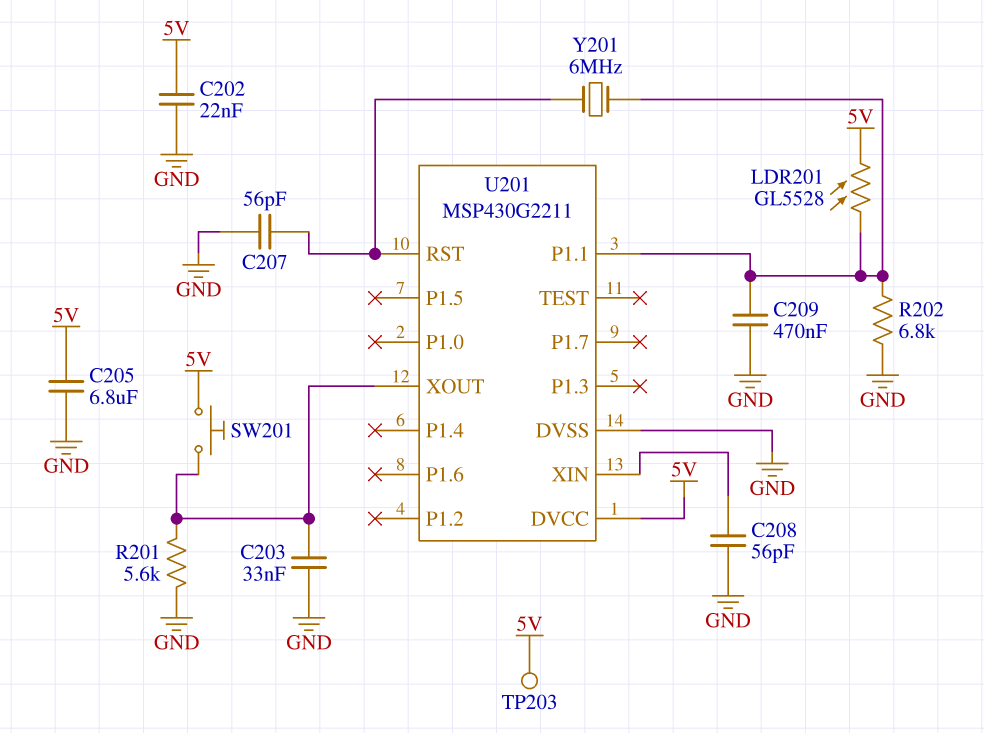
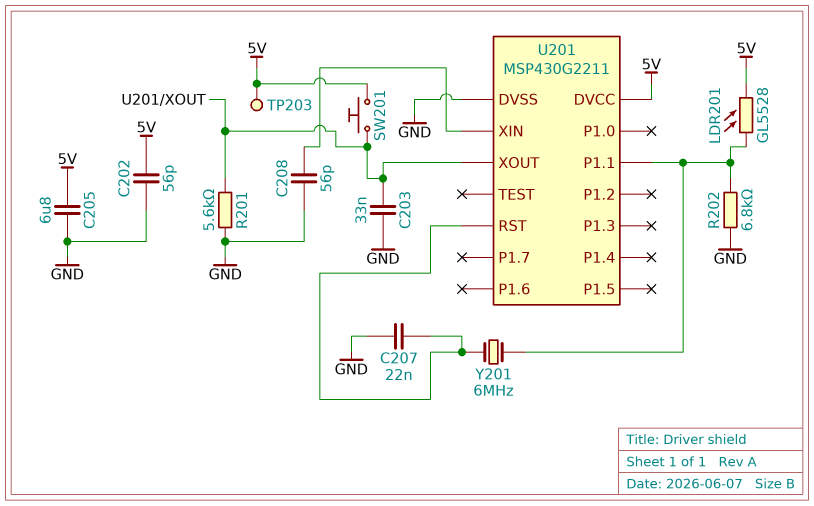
C202: 22nF (5V, GND) -> 56pF (5V, GND)
C207: 56pF (GND, U201/RST) -> 22nF (GND, U201/RST)
C209: 470nF (GND, U201/P1.1) -> none

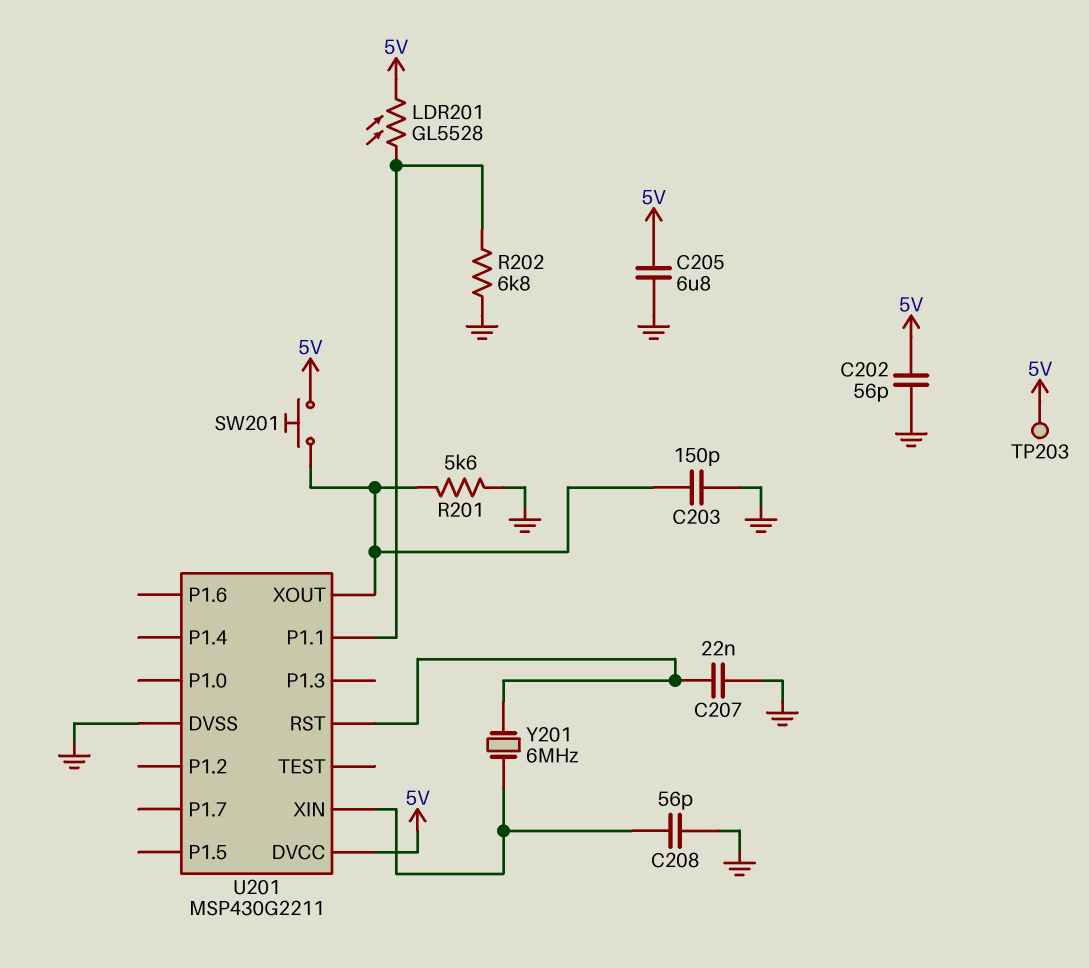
C203: 33nF (GND, U201/XOUT) -> 150pF (GND, U201/XOUT)
Y201: 6MHz (U201/P1.1, U201/RST) -> 6MHz (U201/RST, U201/XIN)

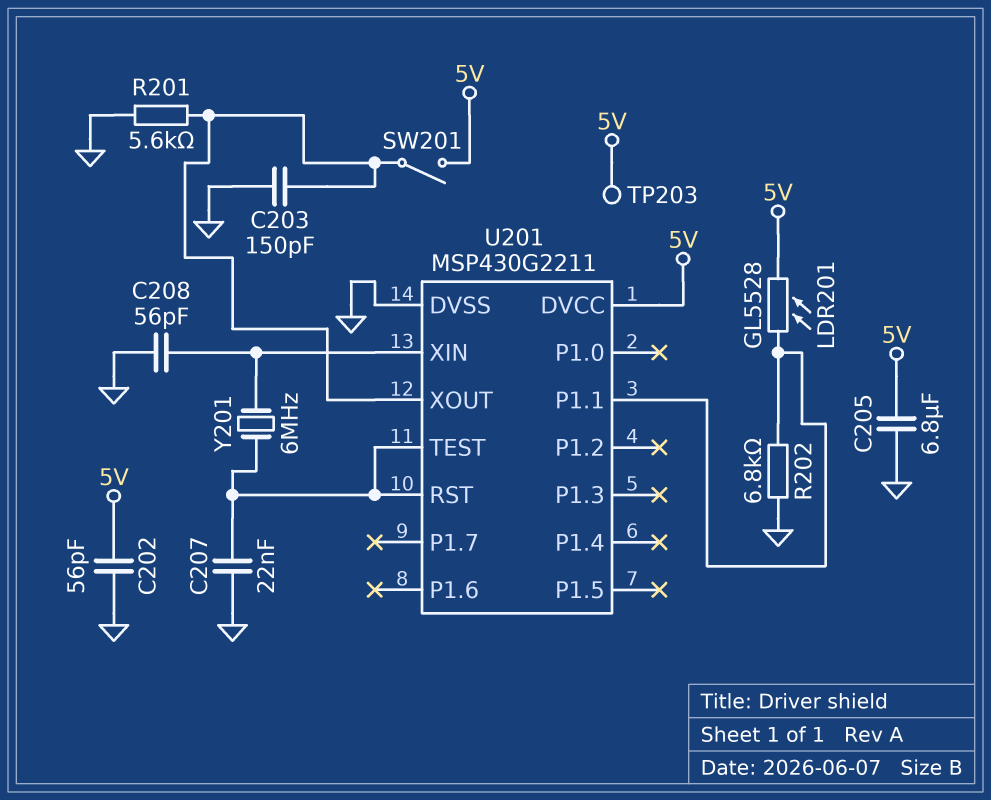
SW201: button (5V, U201/XOUT) -> switch (5V, U201/XOUT)
U201 pin TEST: none -> U201/RST

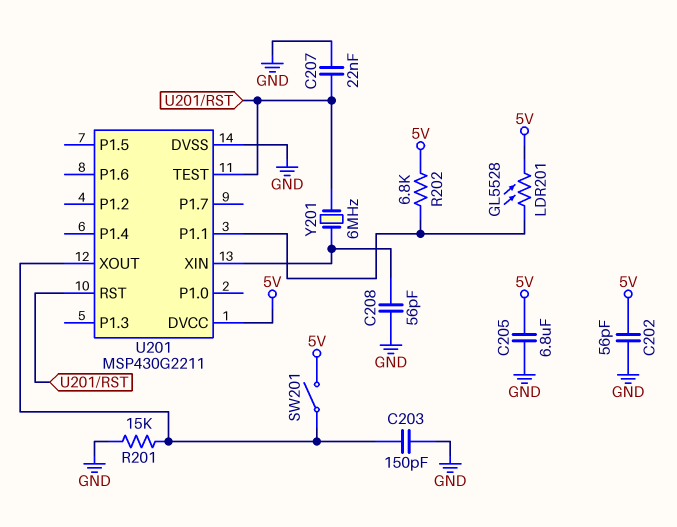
R201: 5.6k (GND, U201/XOUT) -> 15k (GND, U201/XOUT)
R202: 6.8k (GND, U201/P1.1) -> 6.8k (5V, U201/P1.1)
TP203: test point (5V) -> none

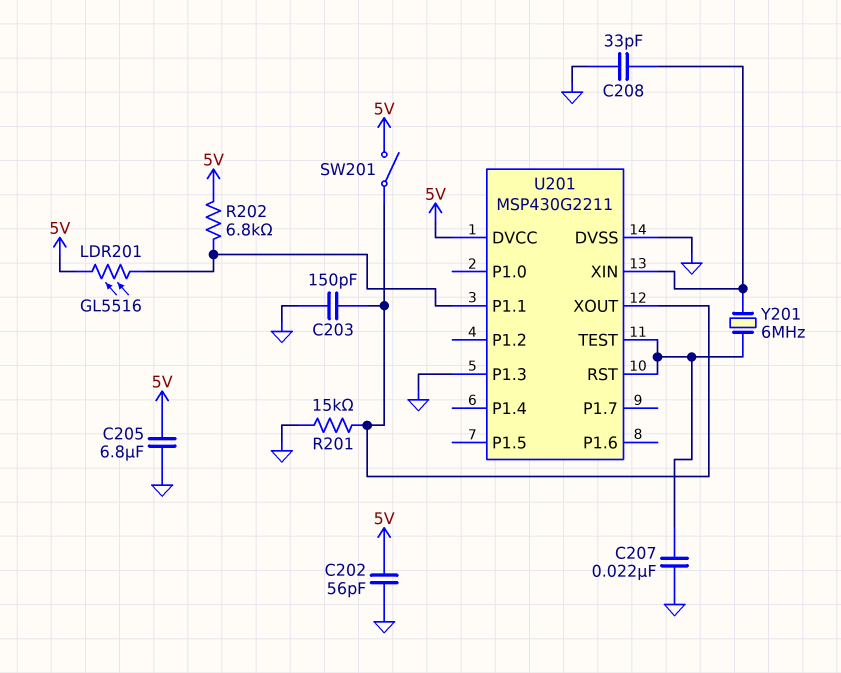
C208: 56pF (GND, U201/XIN) -> 33pF (GND, U201/XIN)
LDR201: GL5528 (5V, U201/P1.1) -> GL5516 (5V, U201/P1.1)
U201 pin P1.3: none -> GND

